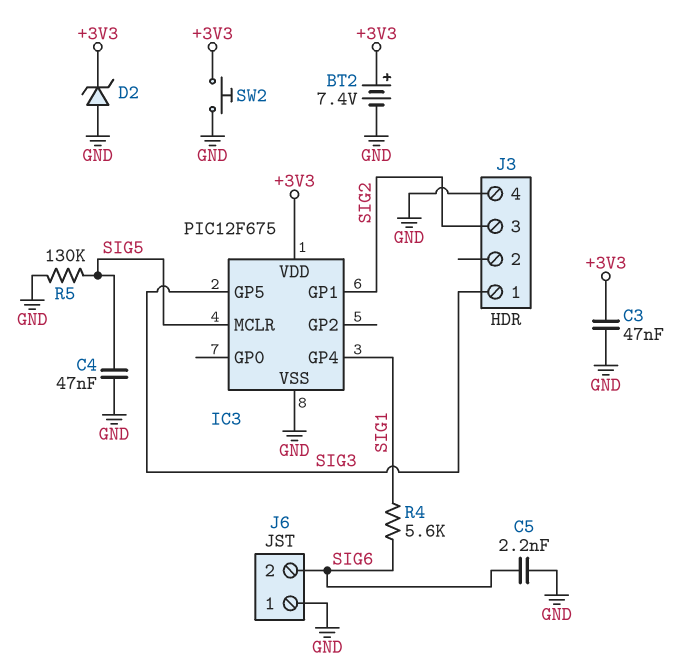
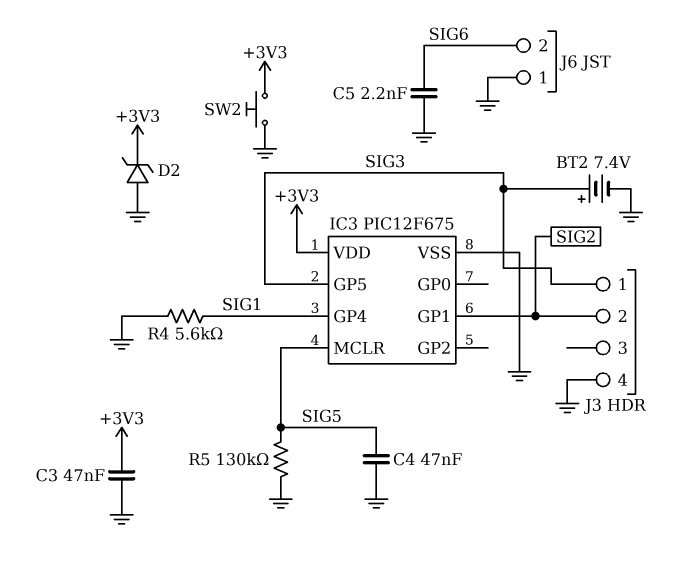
BT2: 7.4V (plus +3V3, minus GND) -> 7.4V (plus SIG3, minus GND)
J3 pin 2: none -> SIG2
J3 pin 3: SIG2 -> none
R4: 5.6k (SIG1, SIG6) -> 5.6k (GND, SIG1)

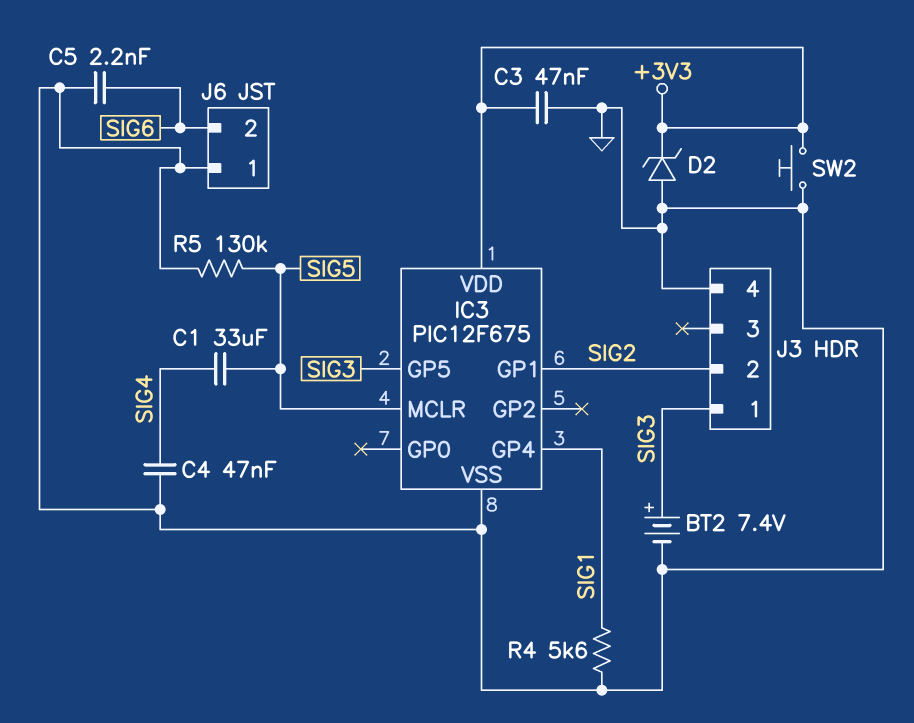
C1: none -> 33uF (SIG4, SIG5)
C4: 47nF (GND, SIG5) -> 47nF (GND, SIG4)

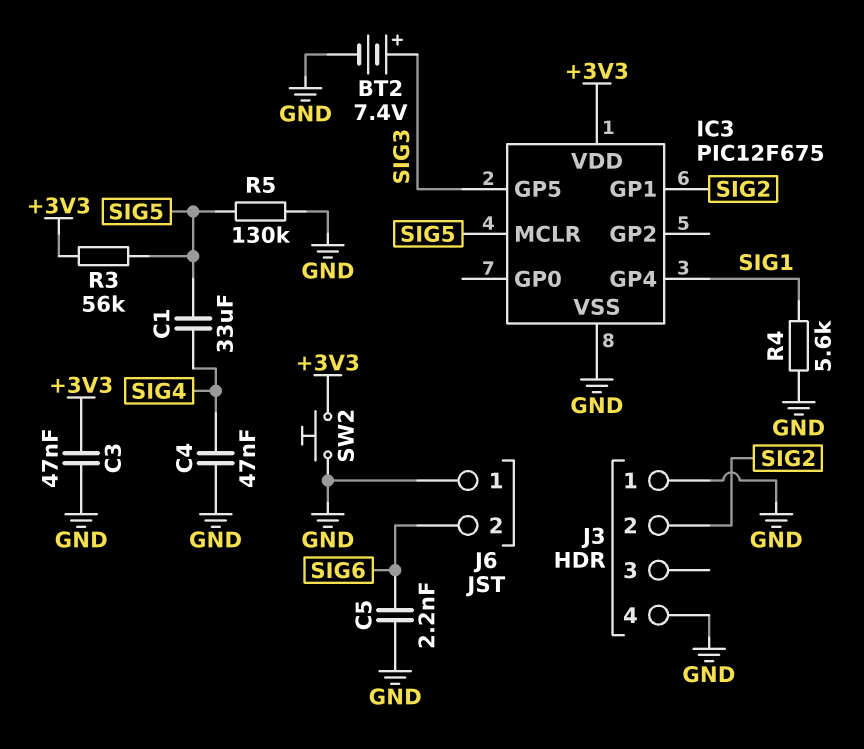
D2: zener (A GND, K +3V3) -> none
J3 pin 1: SIG3 -> GND
R3: none -> 56k (+3V3, SIG5)

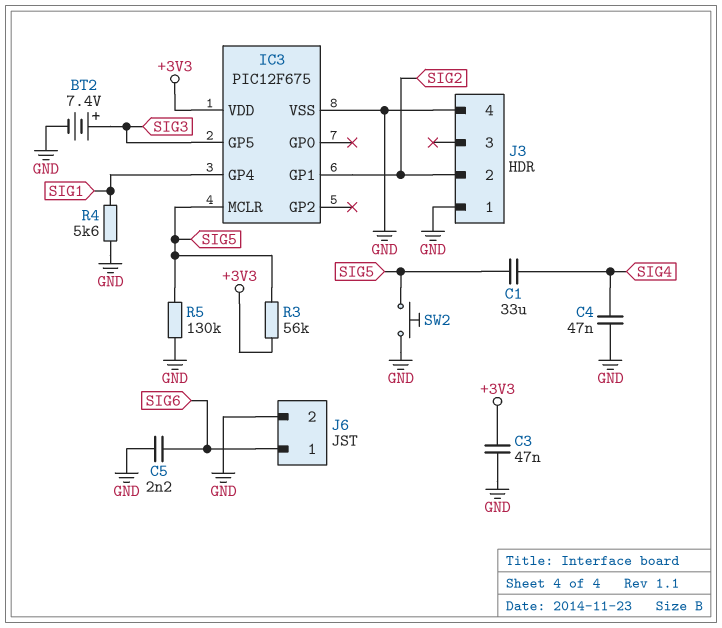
J6 pin 1: GND -> SIG6
J6 pin 2: SIG6 -> GND
SW2: button (+3V3, GND) -> button (GND, SIG5)

